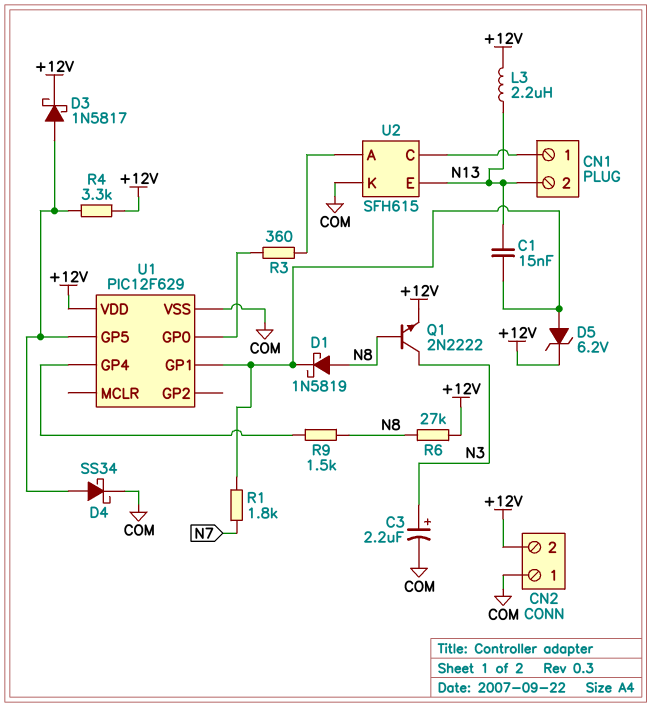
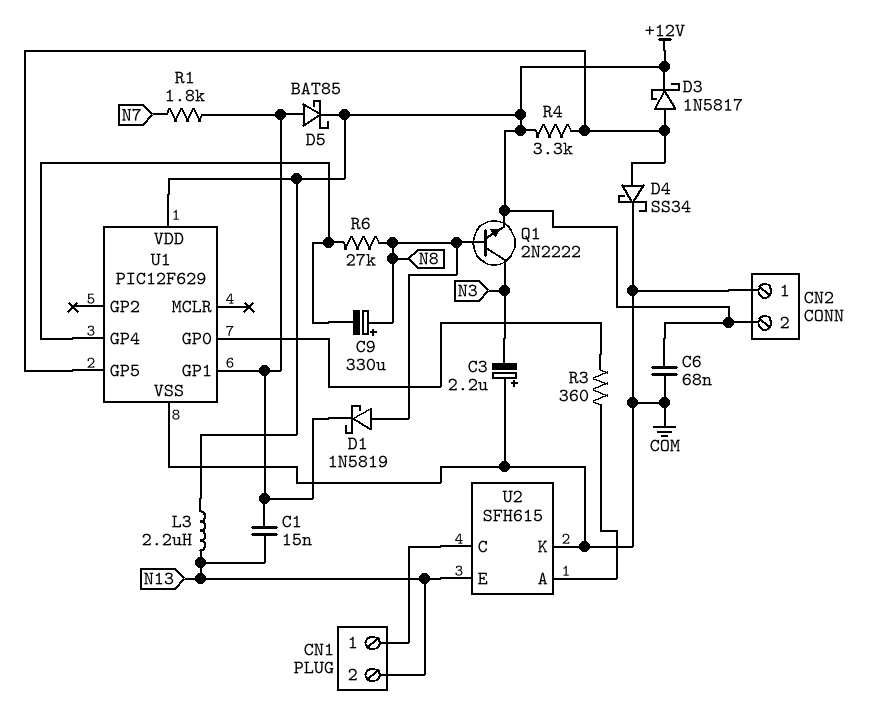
C3: 2.2uF (plus N3, minus COM) -> 2.2uF (plus COM, minus N3)
C6: none -> 68nF (+12V, COM)
C9: none -> 330uF (plus N8, minus U1/GP4)
D5: zener 6.2V (A U1/GP1, K +12V) -> schottky BAT85 (A U1/GP1, K +12V)
R6: 27k (+12V, N8) -> 27k (N8, U1/GP4)
R9: 1.5k (N8, U1/GP4) -> none

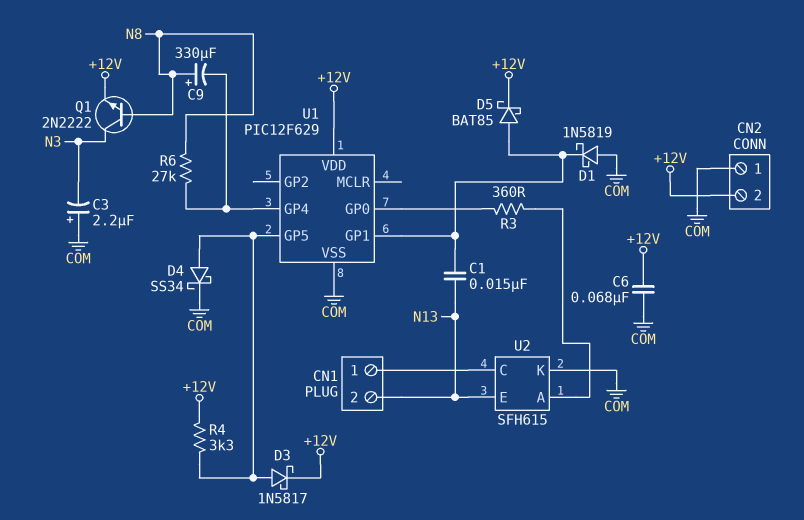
D1: schottky 1N5819 (A N8, K U1/GP1) -> schottky 1N5819 (A COM, K U1/GP1)
L3: 2.2uH (+12V, N13) -> none
R1: 1.8k (N7, U1/GP1) -> none

